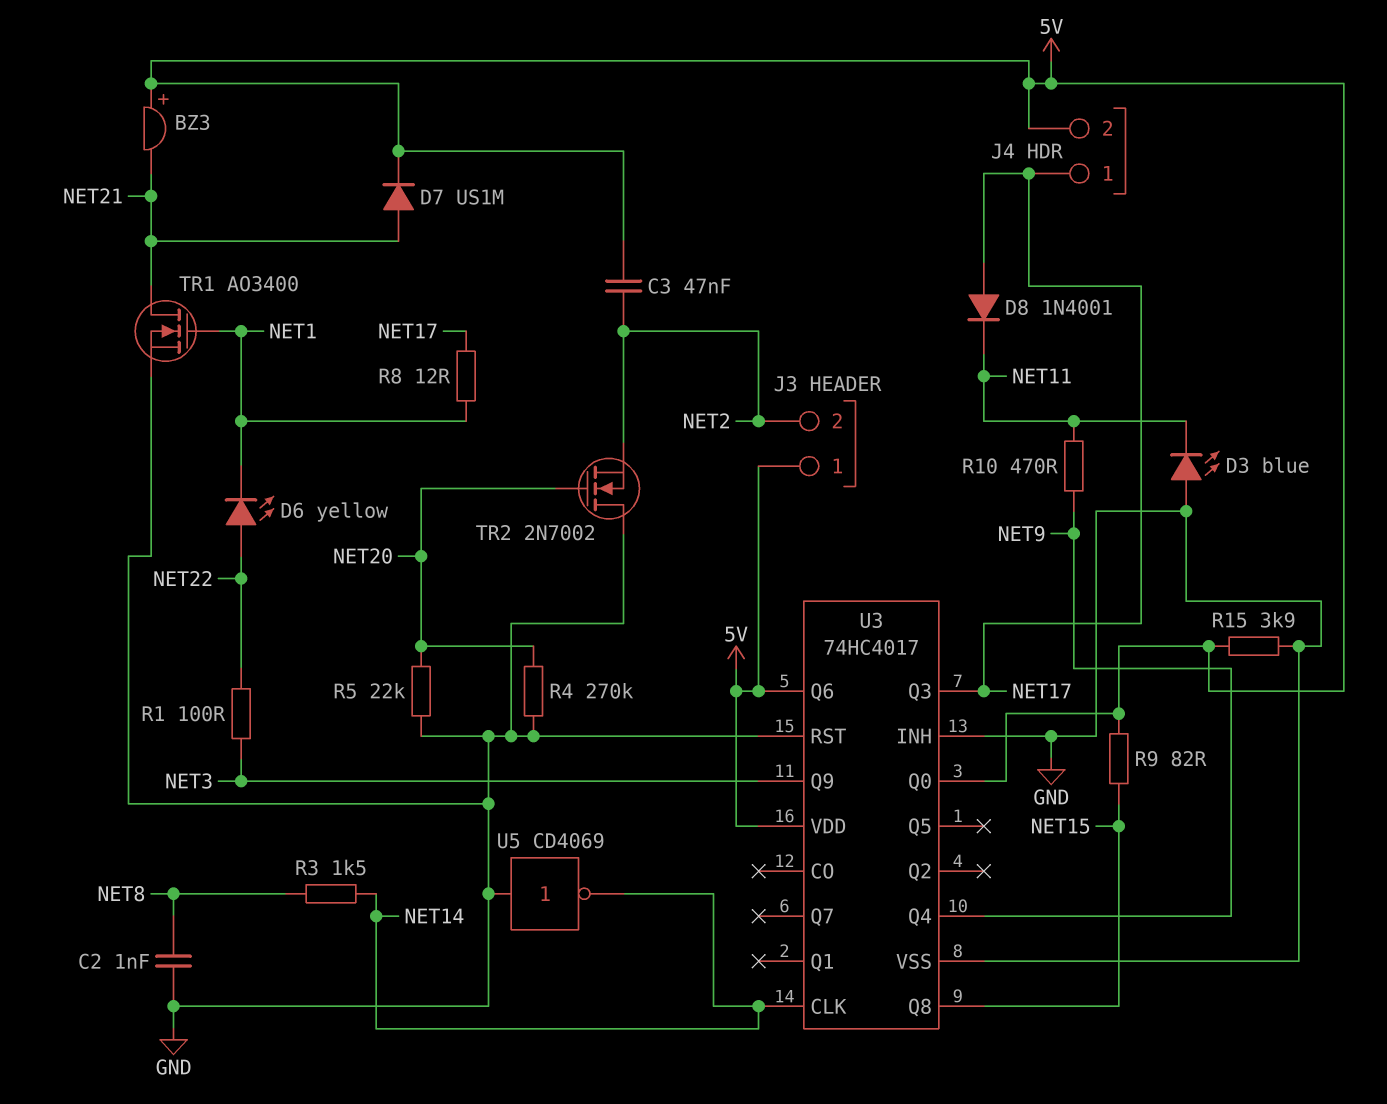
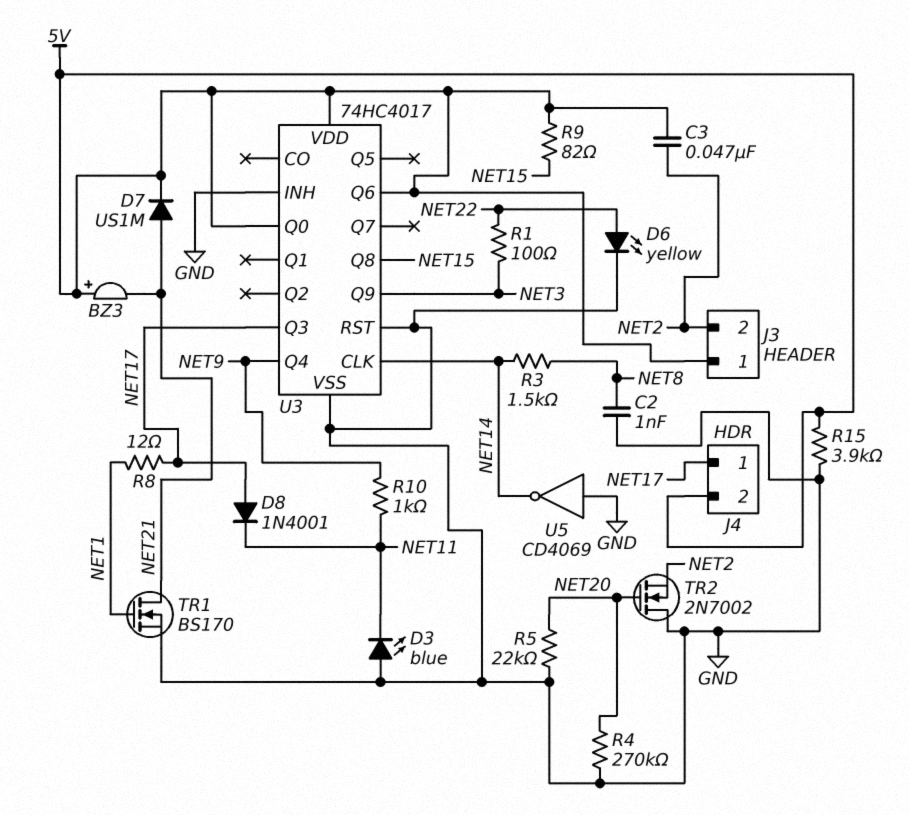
D6: LED yellow (A NET22, K NET1) -> LED yellow (A NET22, K GND)
R10: 470 (NET9, NET11) -> 1k (NET9, NET11)
TR1: NMOS AO3400 (G NET1, D NET21, S GND) -> NMOS BS170 (G NET1, D NET21, S GND)

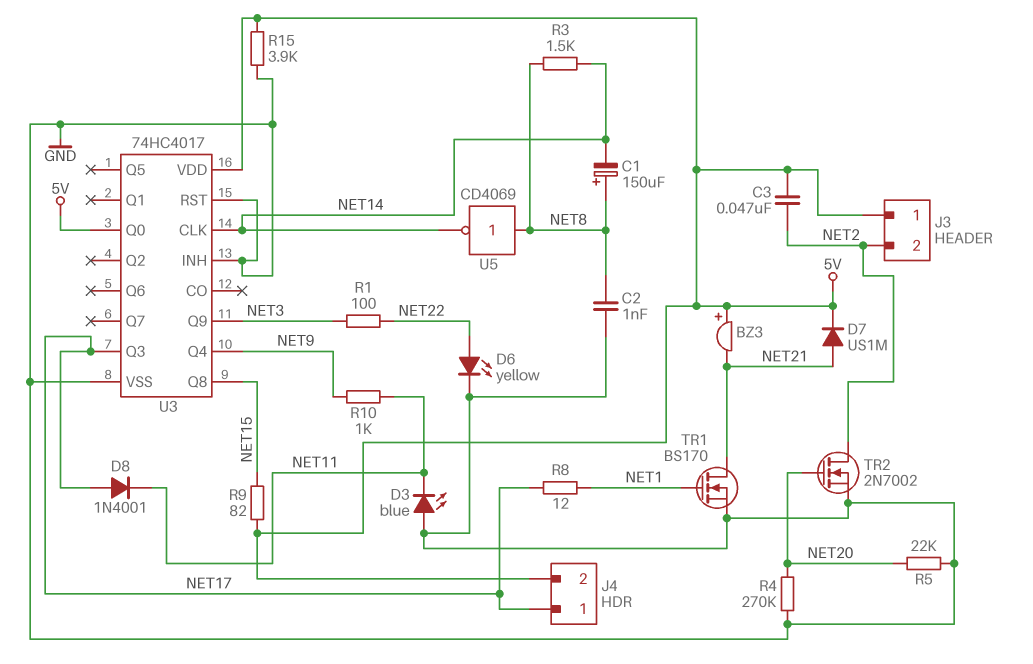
C1: none -> 150uF (plus NET8, minus NET14)
TR2: NMOS 2N7002 (G NET20, D GND, S NET2) -> NMOS 2N7002 (G NET20, D NET2, S GND)
U3 pin Q6: 5V -> none
U5: NOT CD4069 (in GND, out NET14) -> NOT CD4069 (in NET8, out NET14)

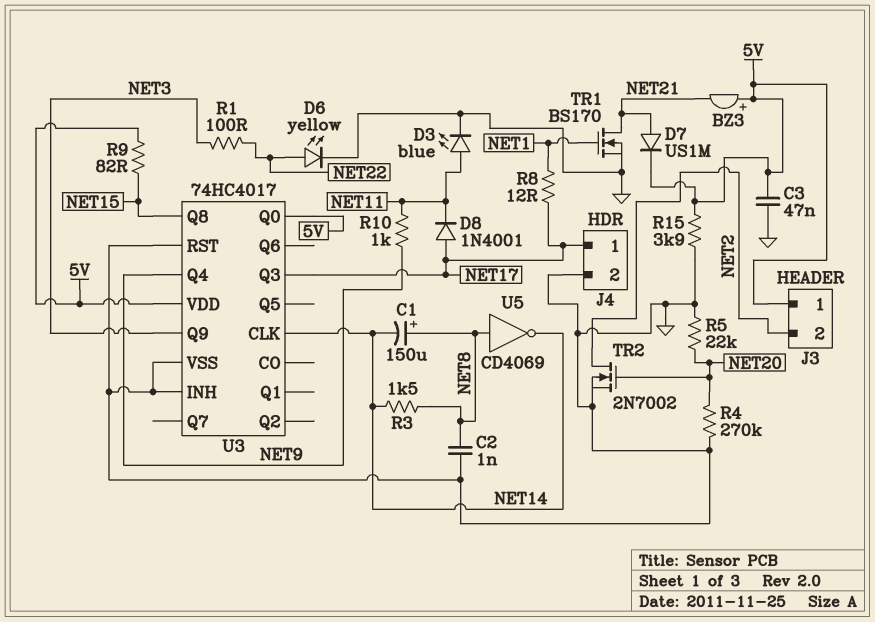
C3: 47nF (5V, NET2) -> 47nF (5V, GND)
D3: LED blue (A GND, K NET11) -> LED blue (A NET11, K GND)
J4 pin 2: 5V -> GND

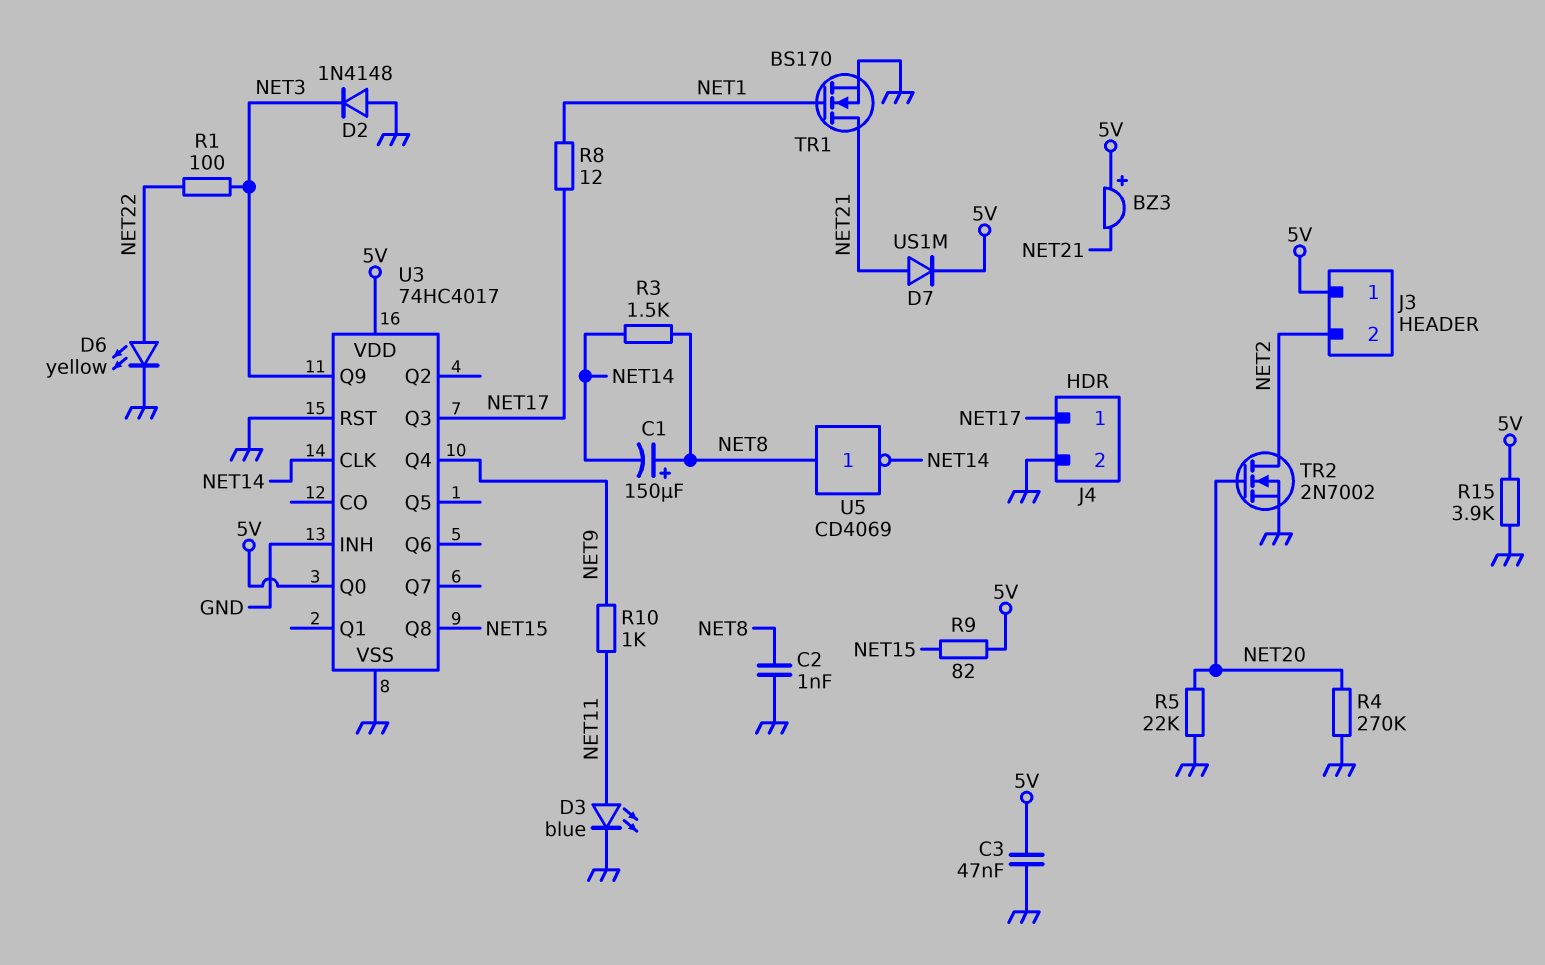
D2: none -> diode 1N4148 (A GND, K NET3)
D8: diode 1N4001 (A NET17, K NET11) -> none

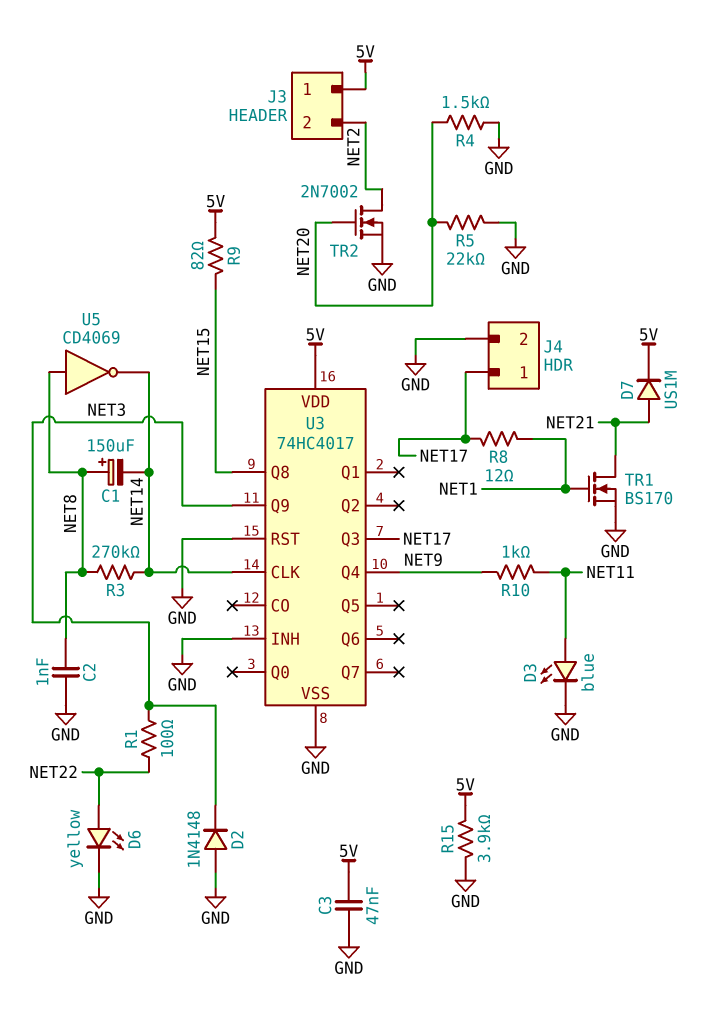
BZ3: buzzer (plus 5V, minus NET21) -> none
R3: 1.5k (NET8, NET14) -> 270k (NET8, NET14)
R4: 270k (GND, NET20) -> 1.5k (GND, NET20)
U3 pin Q0: 5V -> none

